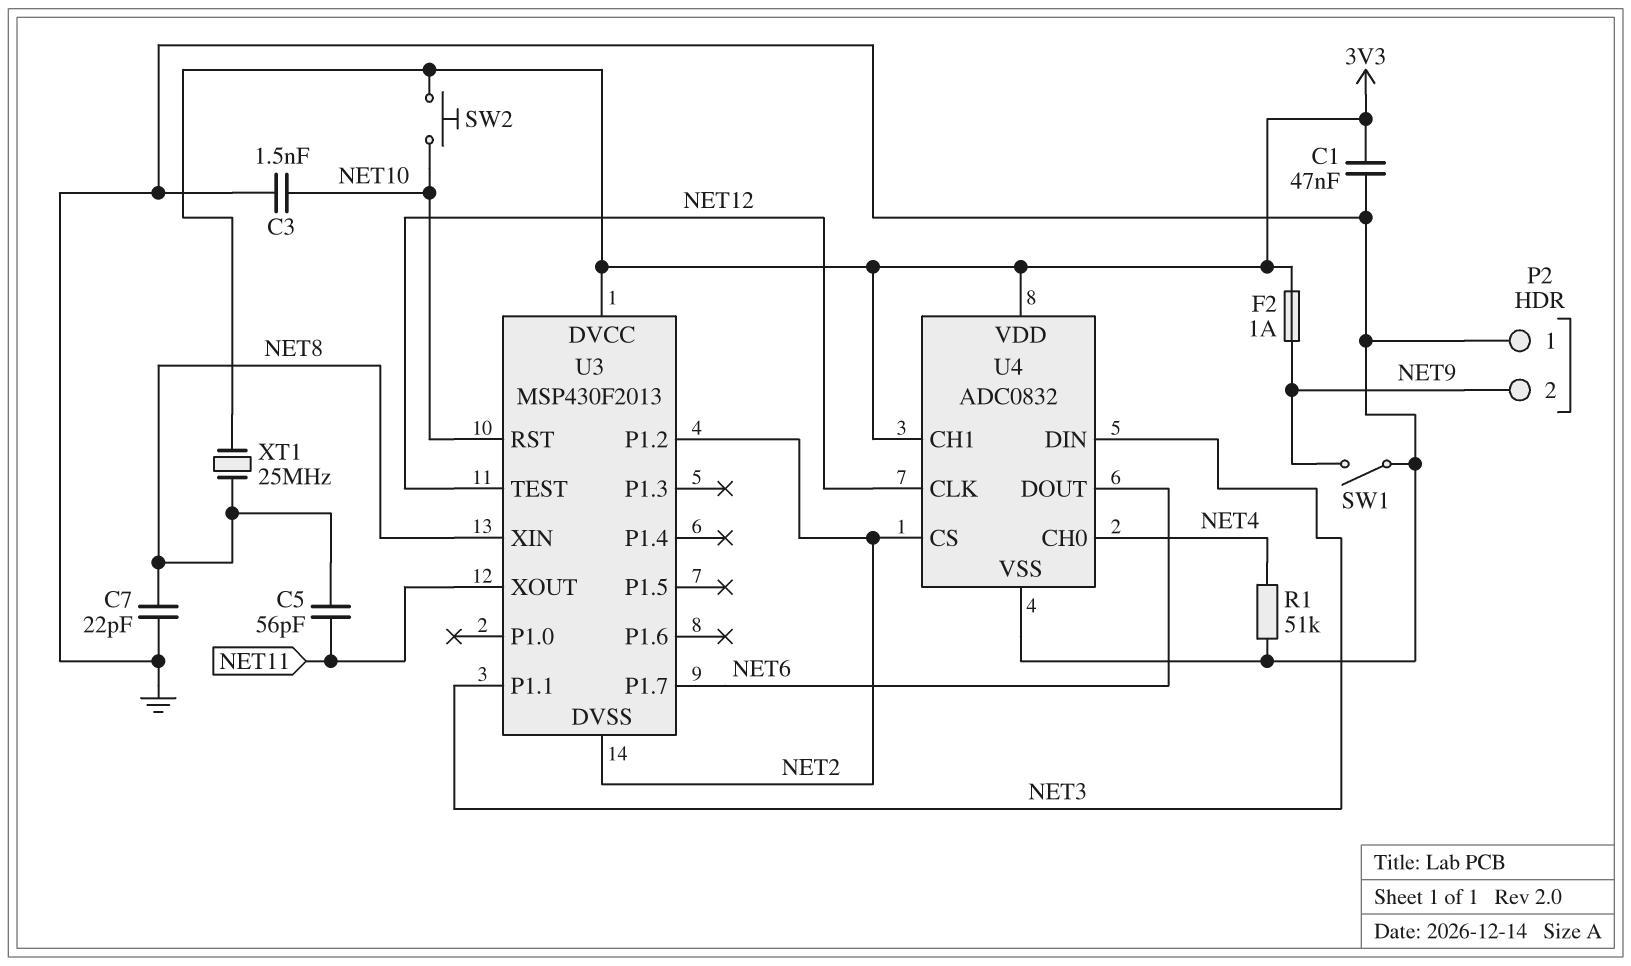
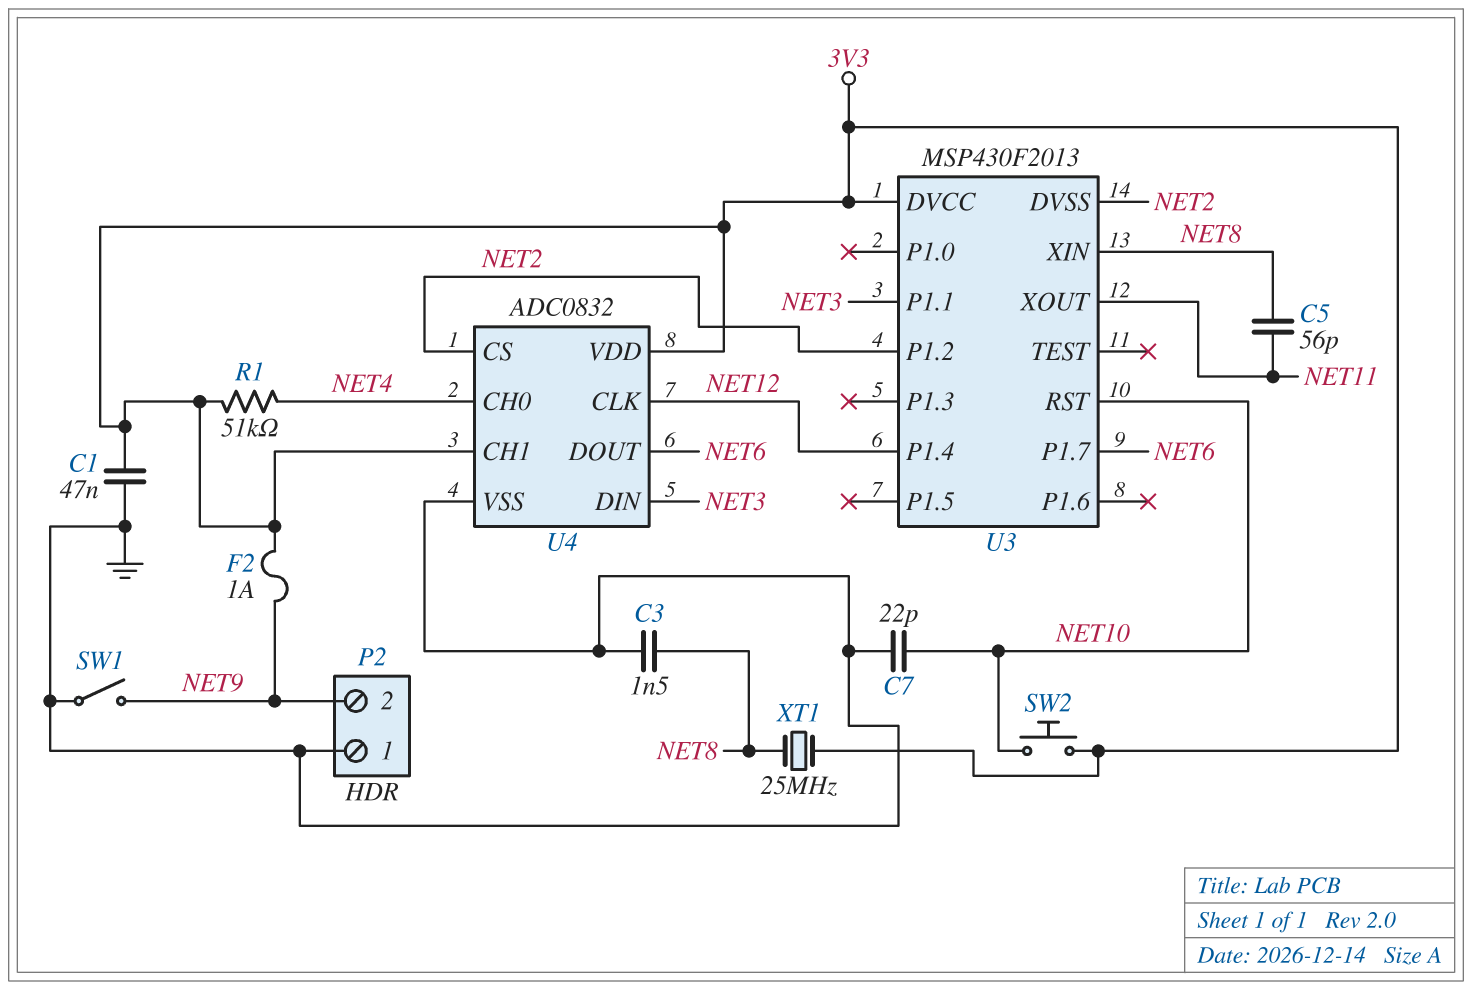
C3: 1.5nF (GND, NET10) -> 1.5nF (GND, NET8)
C7: 22pF (GND, NET8) -> 22pF (GND, NET10)
R1: 51k (GND, NET4) -> 51k (3V3, NET4)
U3 pin P1.4: none -> NET12
U3 pin TEST: NET12 -> none

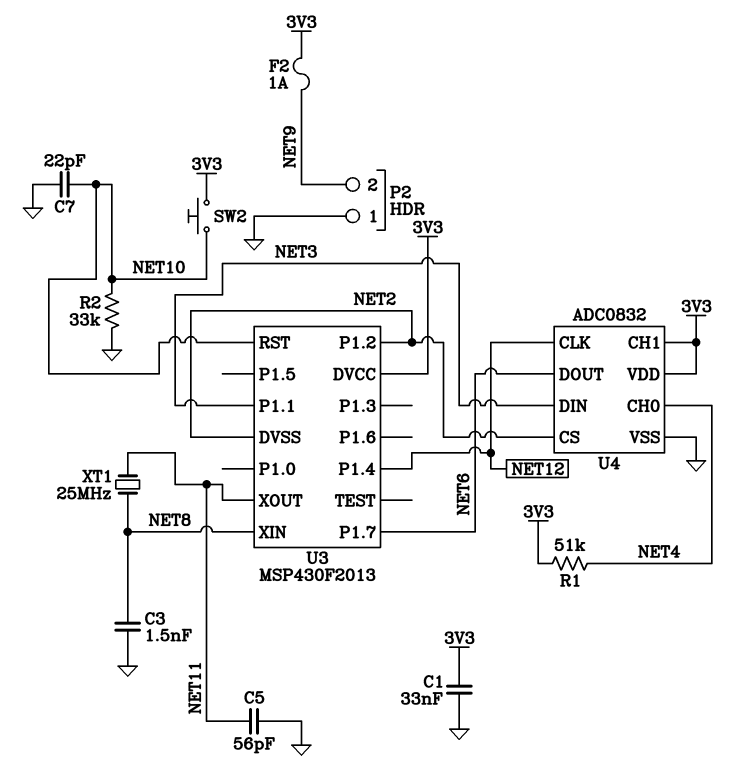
C1: 47nF (3V3, GND) -> 33nF (3V3, GND)
C5: 56pF (NET8, NET11) -> 56pF (GND, NET11)
R2: none -> 33k (GND, NET10)
SW1: switch (GND, NET9) -> none
XT1: 25MHz (3V3, NET8) -> 25MHz (NET8, NET11)

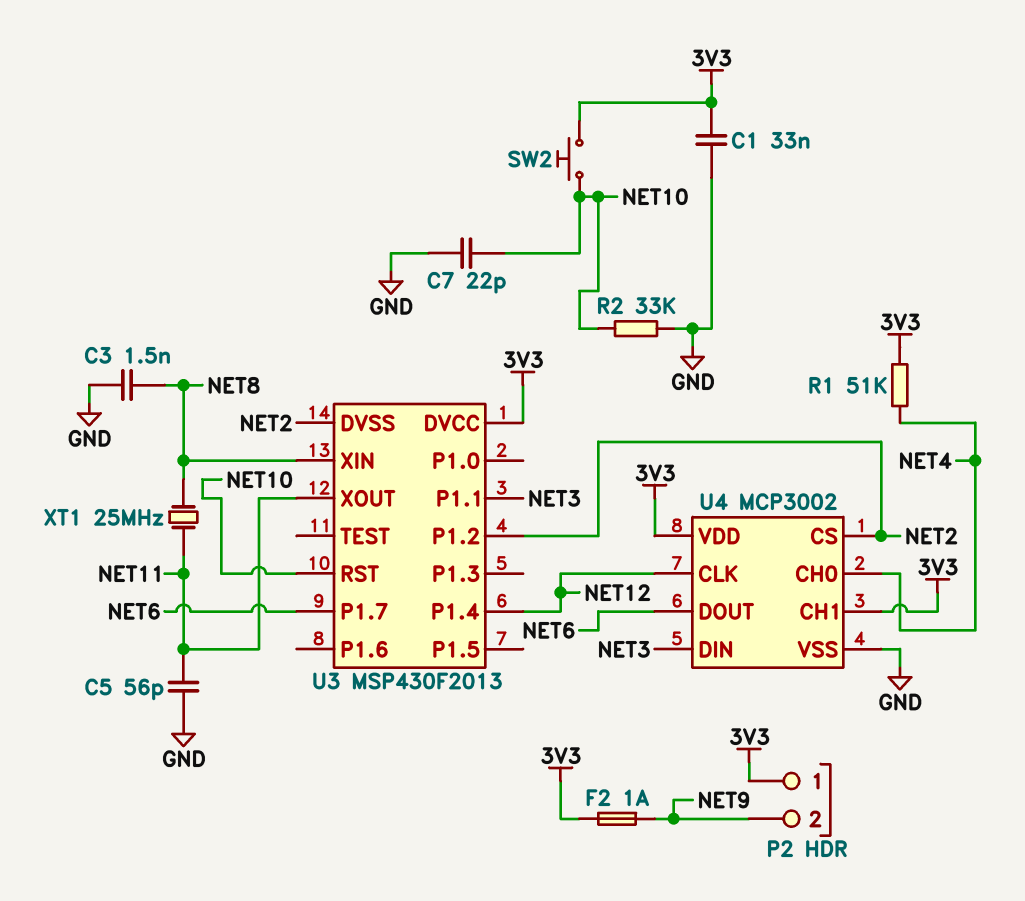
P2 pin 1: GND -> 3V3
U4: ADC0832 -> MCP3002

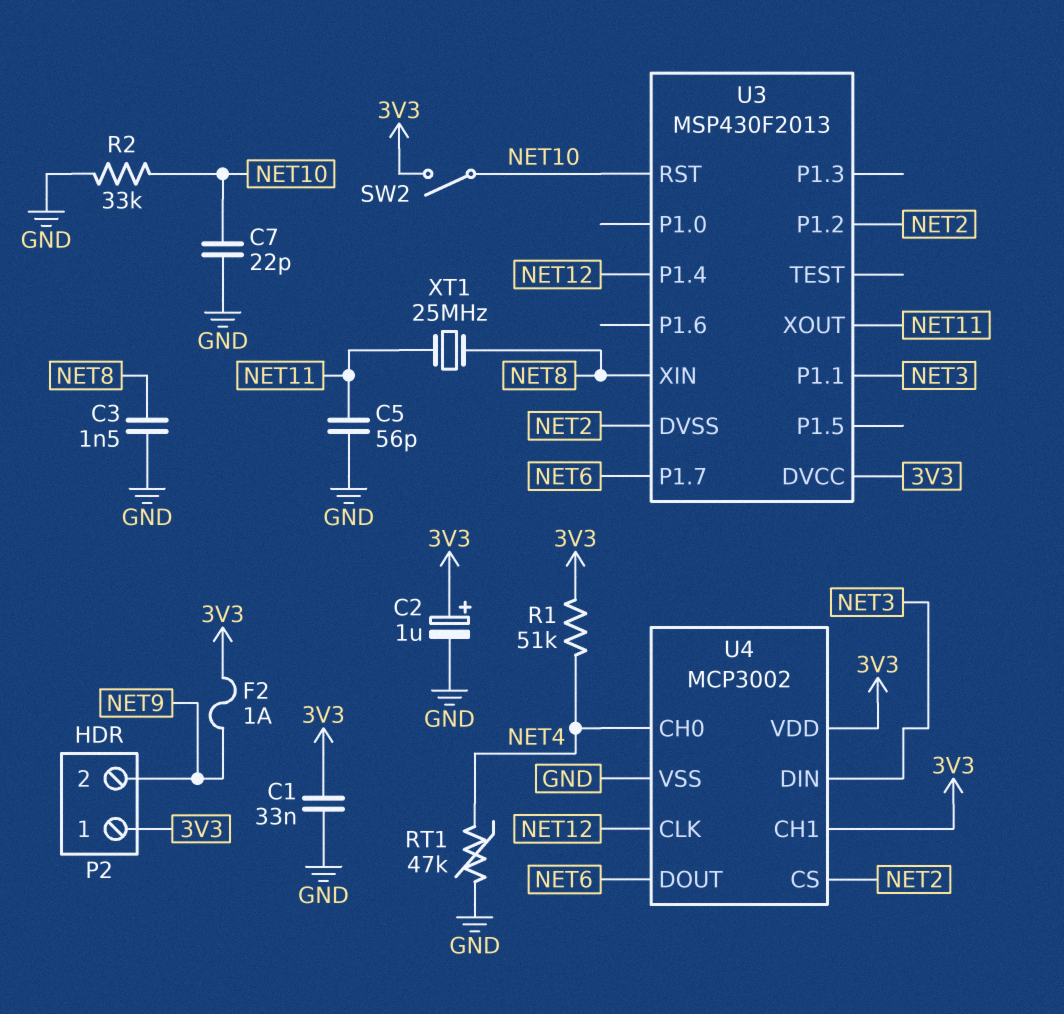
C2: none -> 1uF (plus 3V3, minus GND)
RT1: none -> 47k (GND, NET4)
SW2: button (3V3, NET10) -> switch (3V3, NET10)

